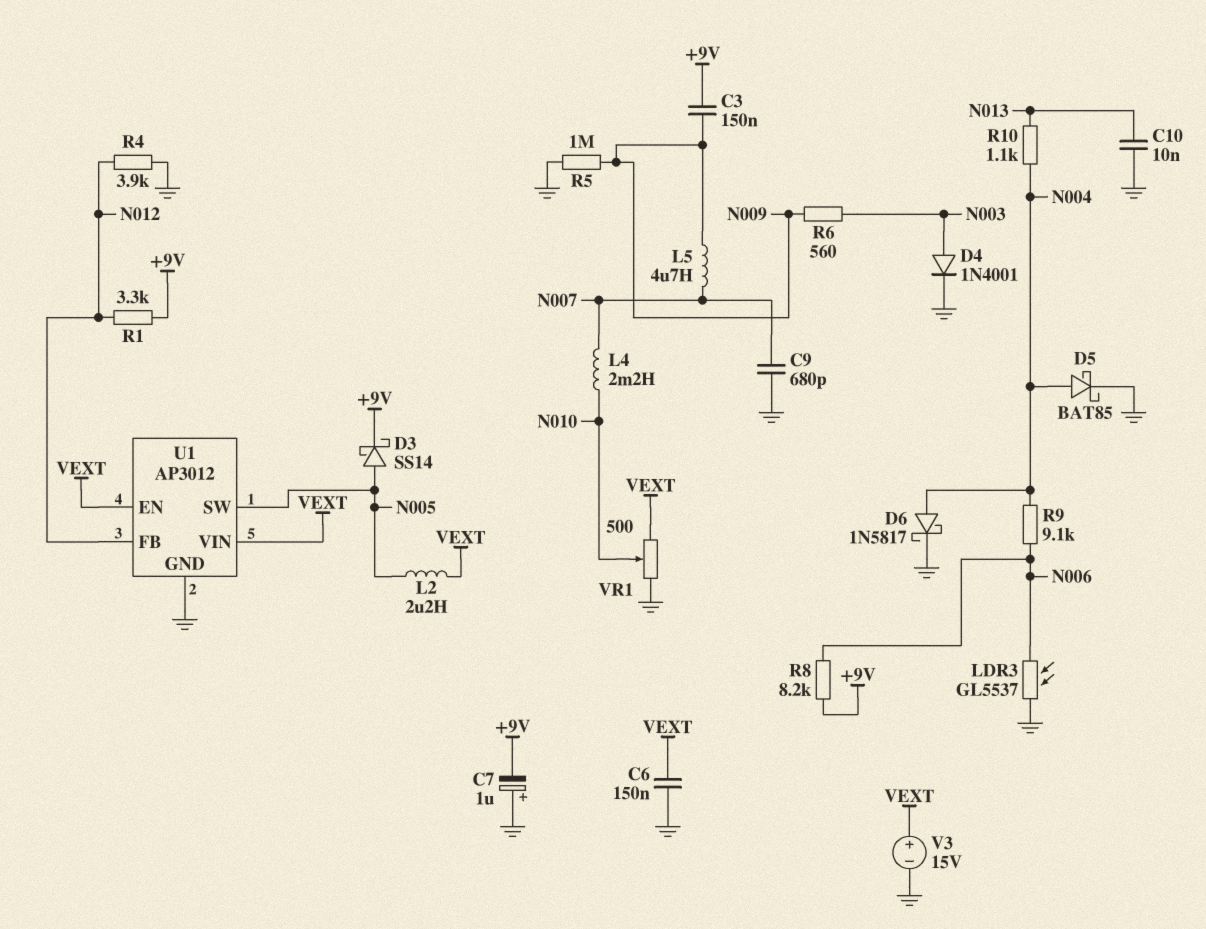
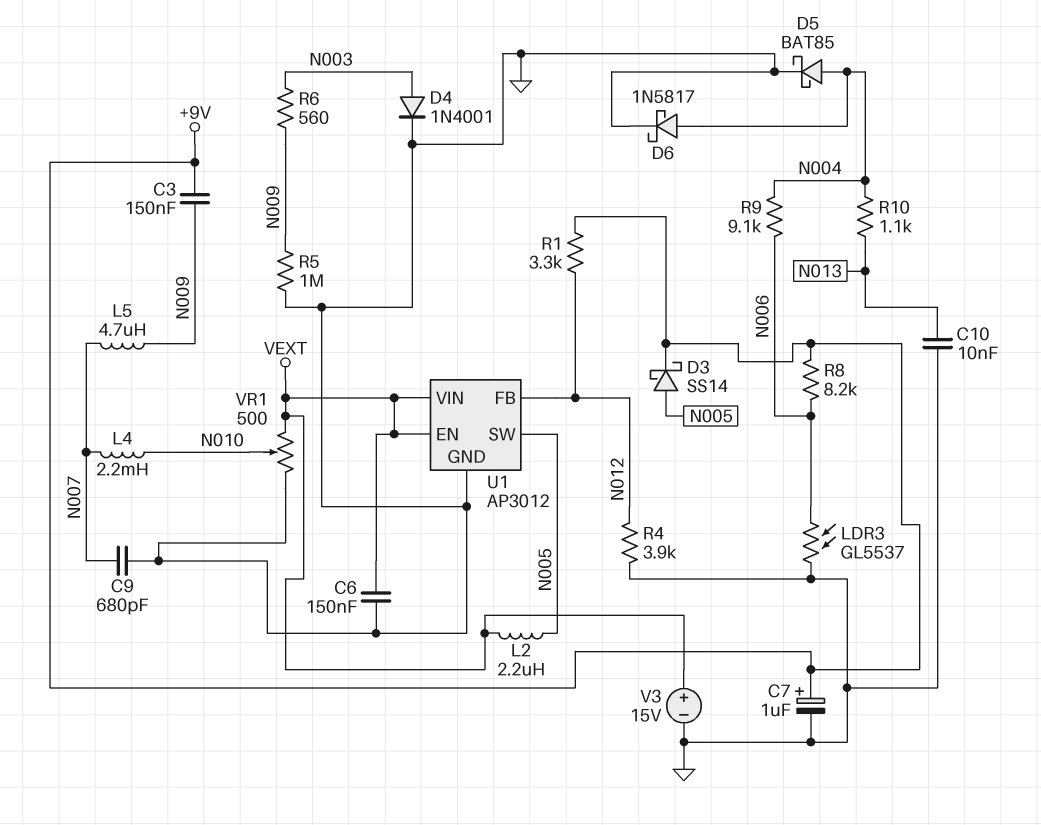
C7: 1uF (plus GND, minus +9V) -> 1uF (plus +9V, minus GND)

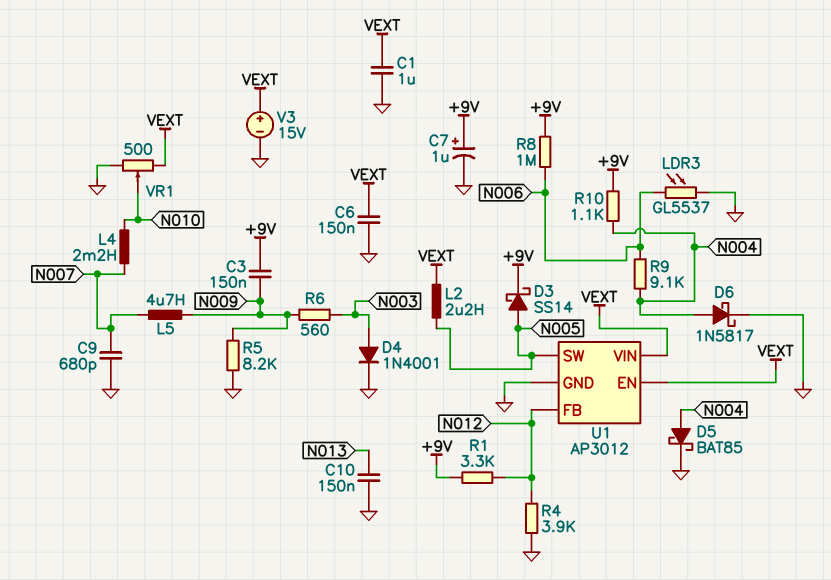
C1: none -> 1uF (GND, VEXT)
C10: 10nF (GND, N013) -> 150nF (GND, N013)
R5: 1M (GND, N009) -> 8.2k (GND, N009)
R8: 8.2k (+9V, N006) -> 1M (+9V, N006)
R10: 1.1k (N004, N013) -> 1.1k (+9V, N004)

